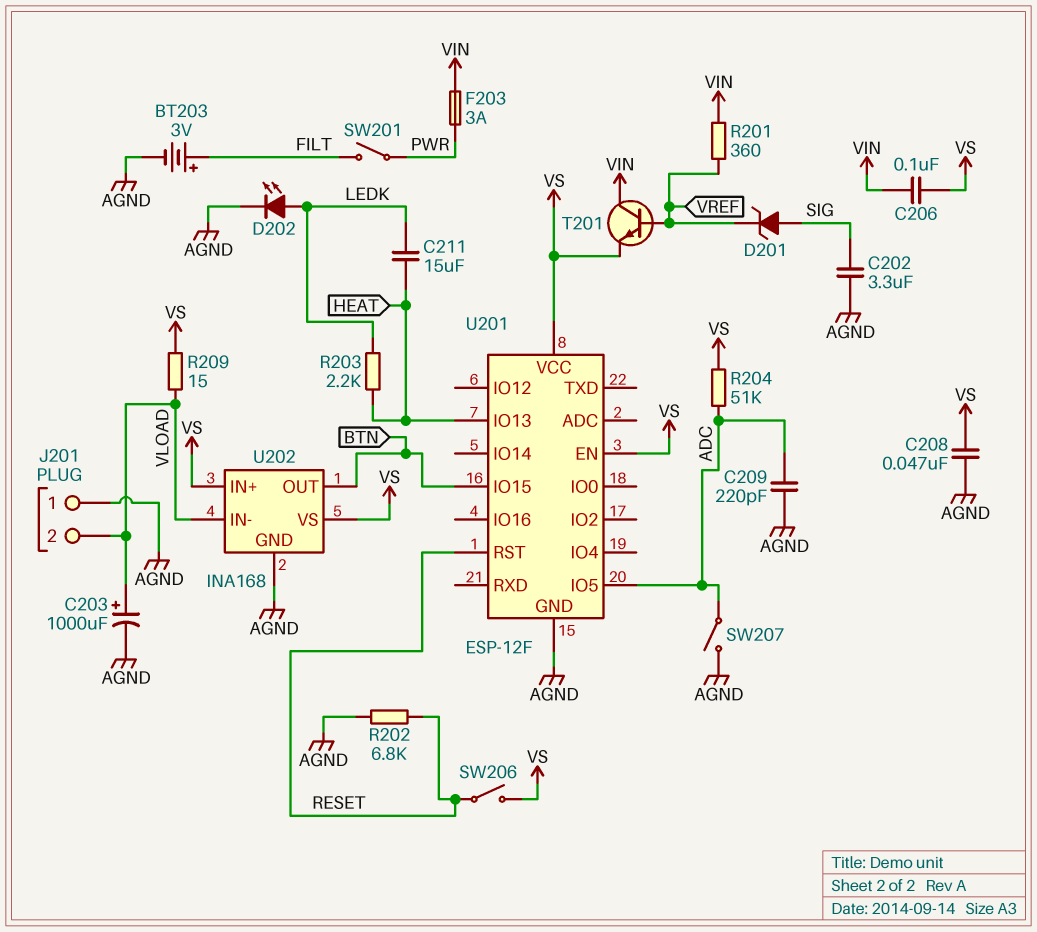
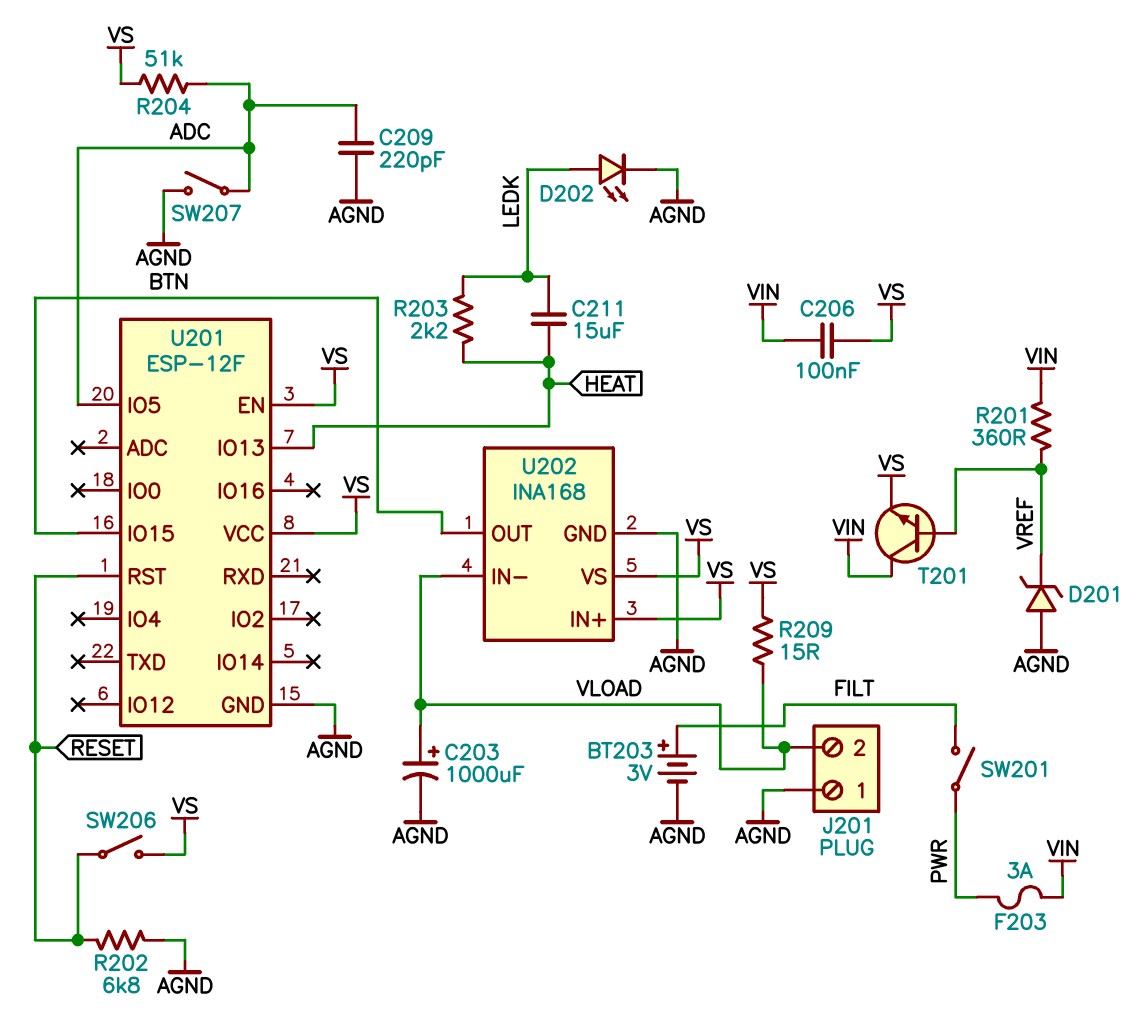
C202: 3.3uF (AGND, SIG) -> none
C208: 47nF (AGND, VS) -> none
D201: zener (A SIG, K VREF) -> zener (A AGND, K VREF)

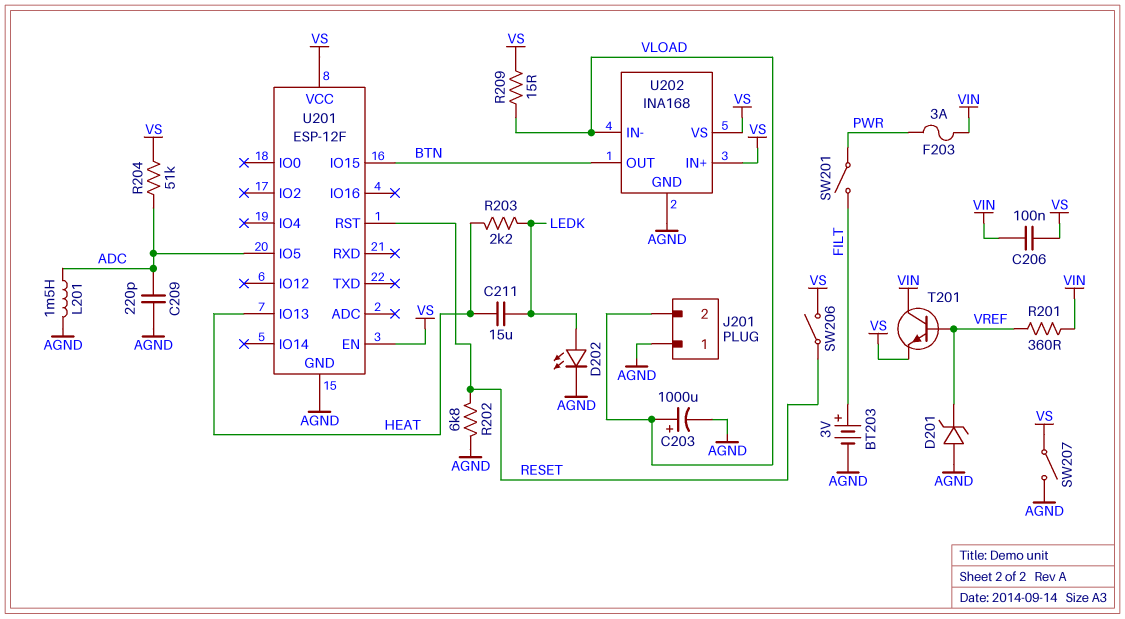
L201: none -> 1.5mH (ADC, AGND)
SW207: switch (ADC, AGND) -> switch (AGND, VS)

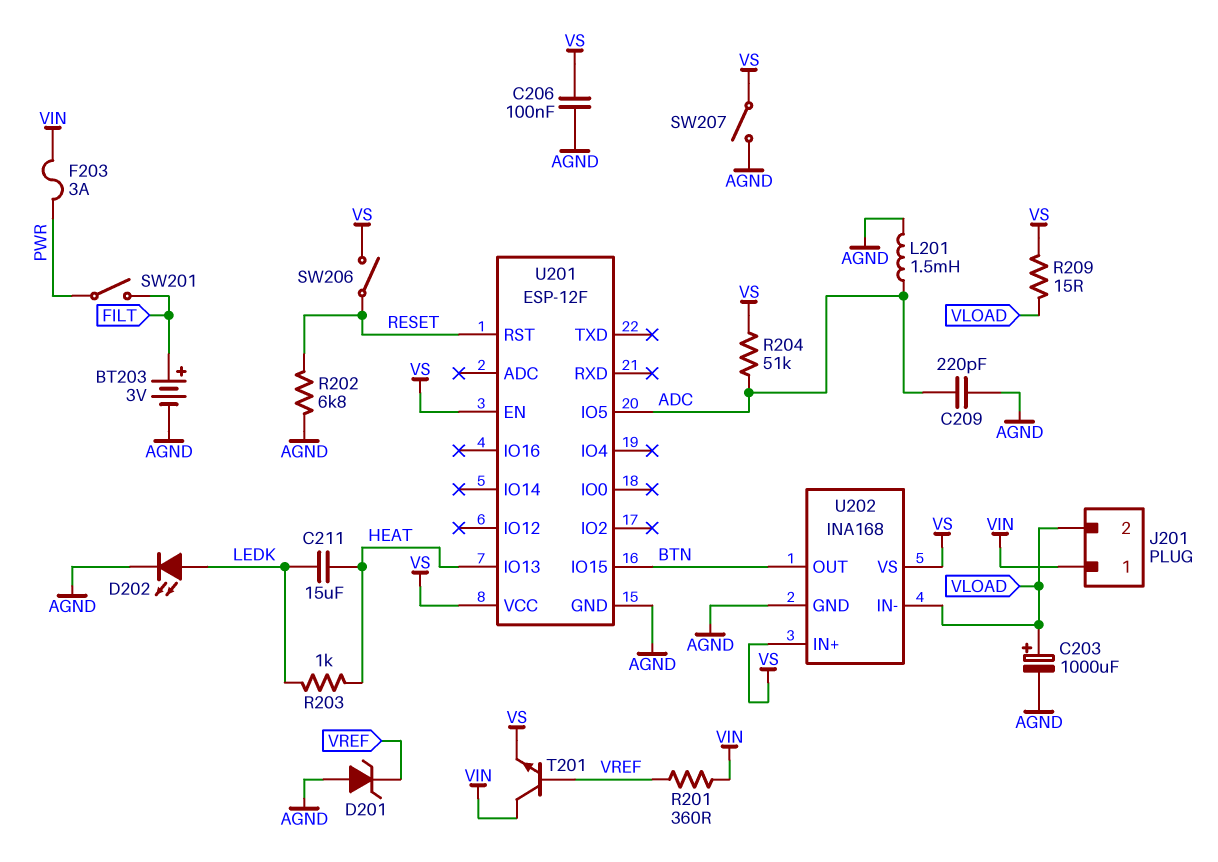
C206: 100nF (VIN, VS) -> 100nF (AGND, VS)
J201 pin 1: AGND -> VIN
R203: 2.2k (HEAT, LEDK) -> 1k (HEAT, LEDK)

